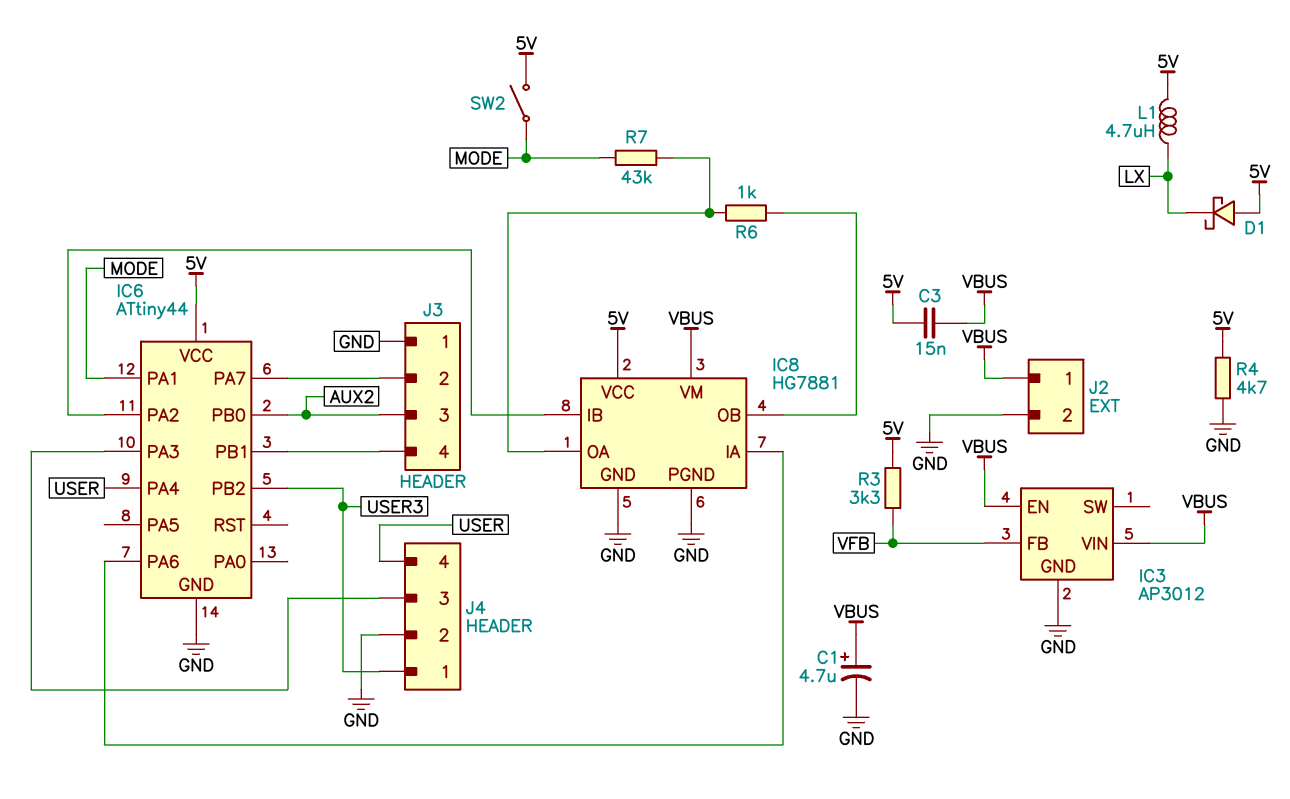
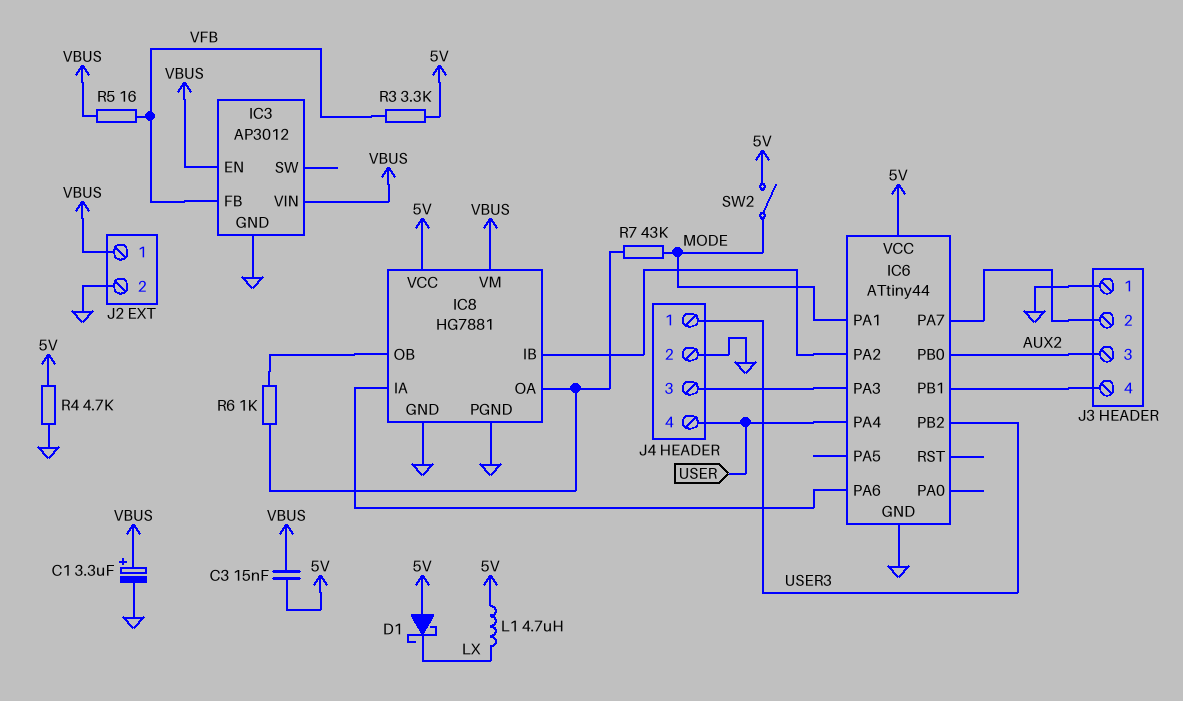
C1: 4.7uF (plus VBUS, minus GND) -> 3.3uF (plus VBUS, minus GND)
R5: none -> 16 (VBUS, VFB)

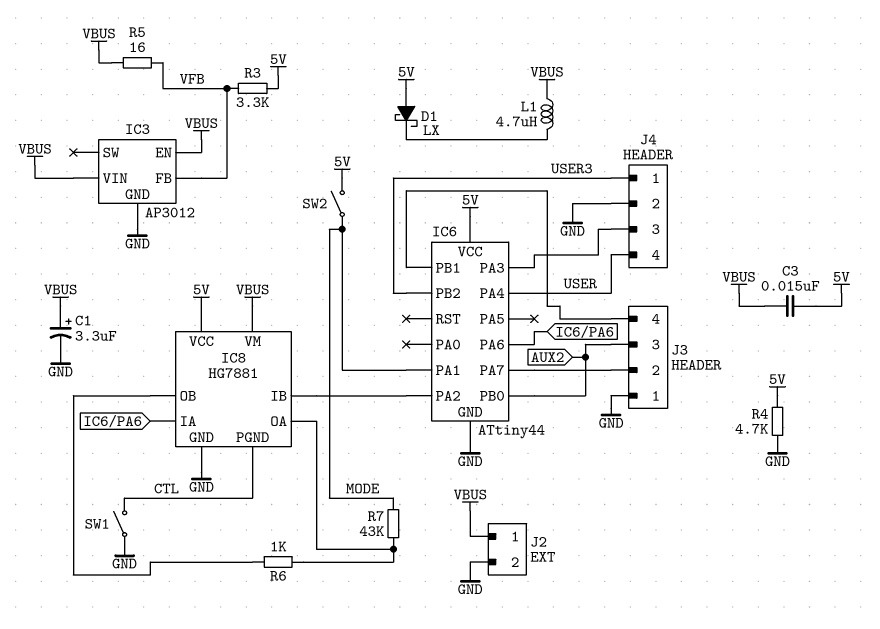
IC8 pin PGND: GND -> CTL
L1: 4.7uH (5V, LX) -> 4.7uH (LX, VBUS)
SW1: none -> switch (CTL, GND)

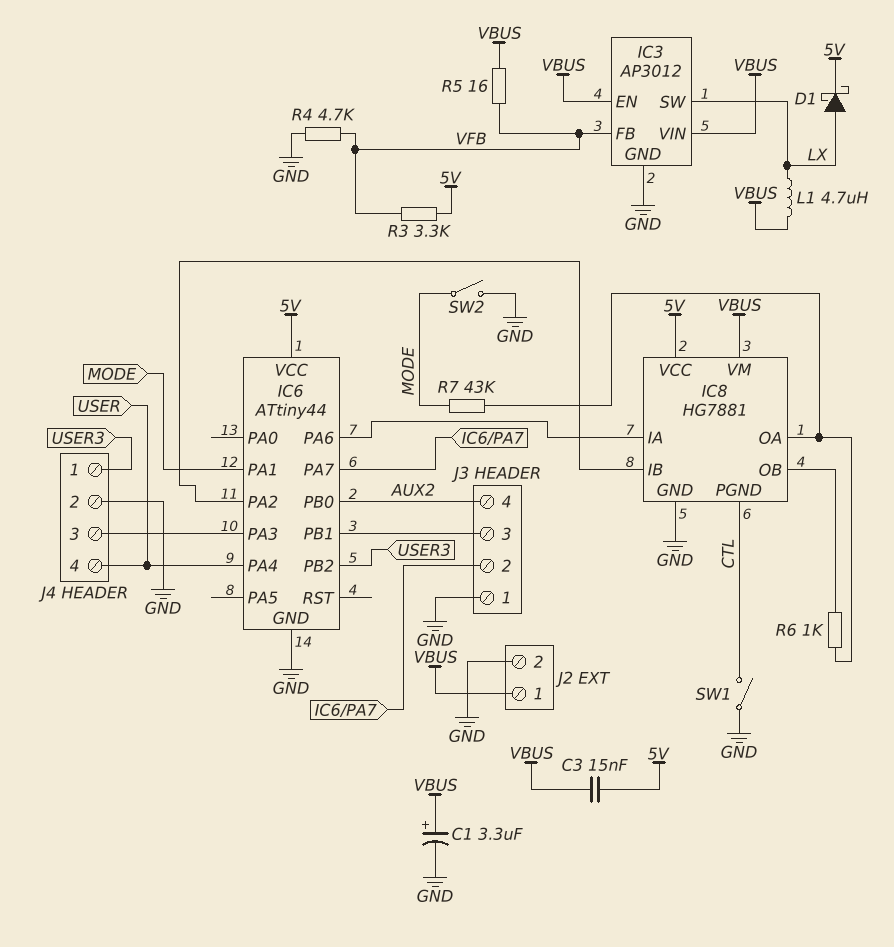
D1: schottky (A 5V, K LX) -> schottky (A LX, K 5V)
IC3 pin SW: none -> LX
J3 pin 3: AUX2 -> IC6/PB1
J3 pin 4: IC6/PB1 -> AUX2
R4: 4.7k (5V, GND) -> 4.7k (GND, VFB)
SW2: switch (5V, MODE) -> switch (GND, MODE)

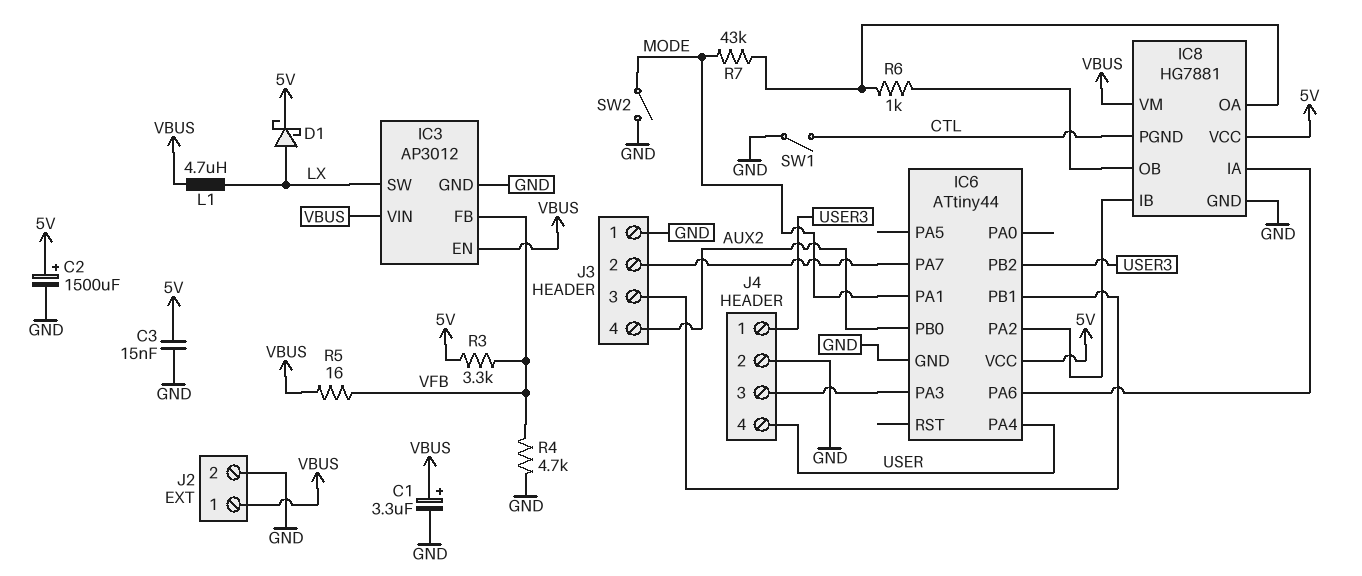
C2: none -> 1500uF (plus 5V, minus GND)
C3: 15nF (5V, VBUS) -> 15nF (5V, GND)

